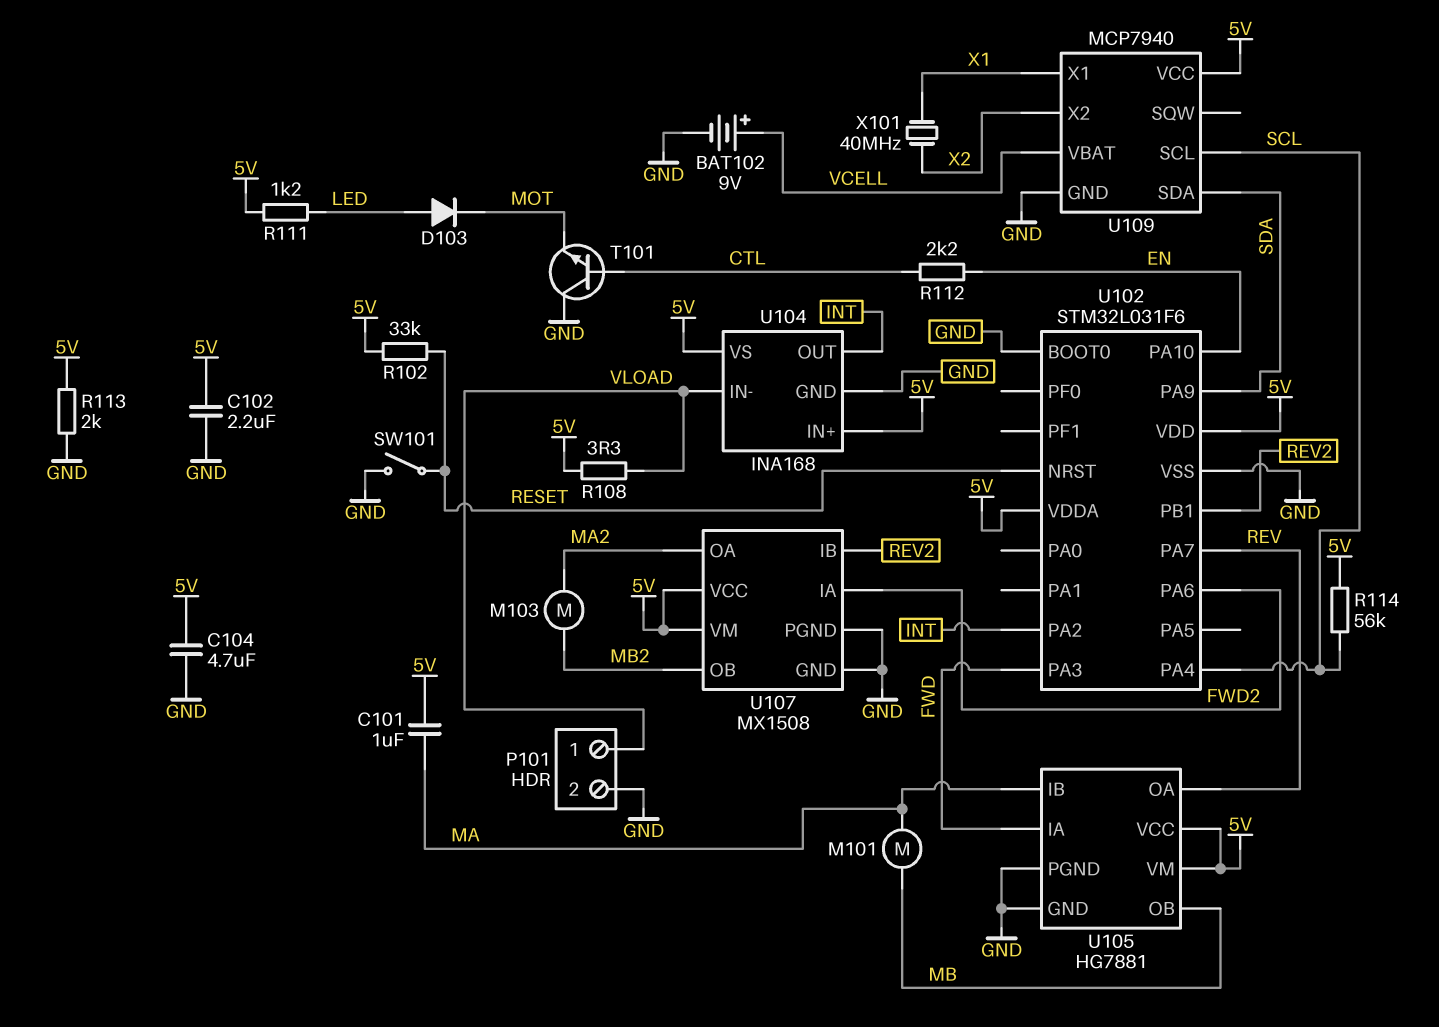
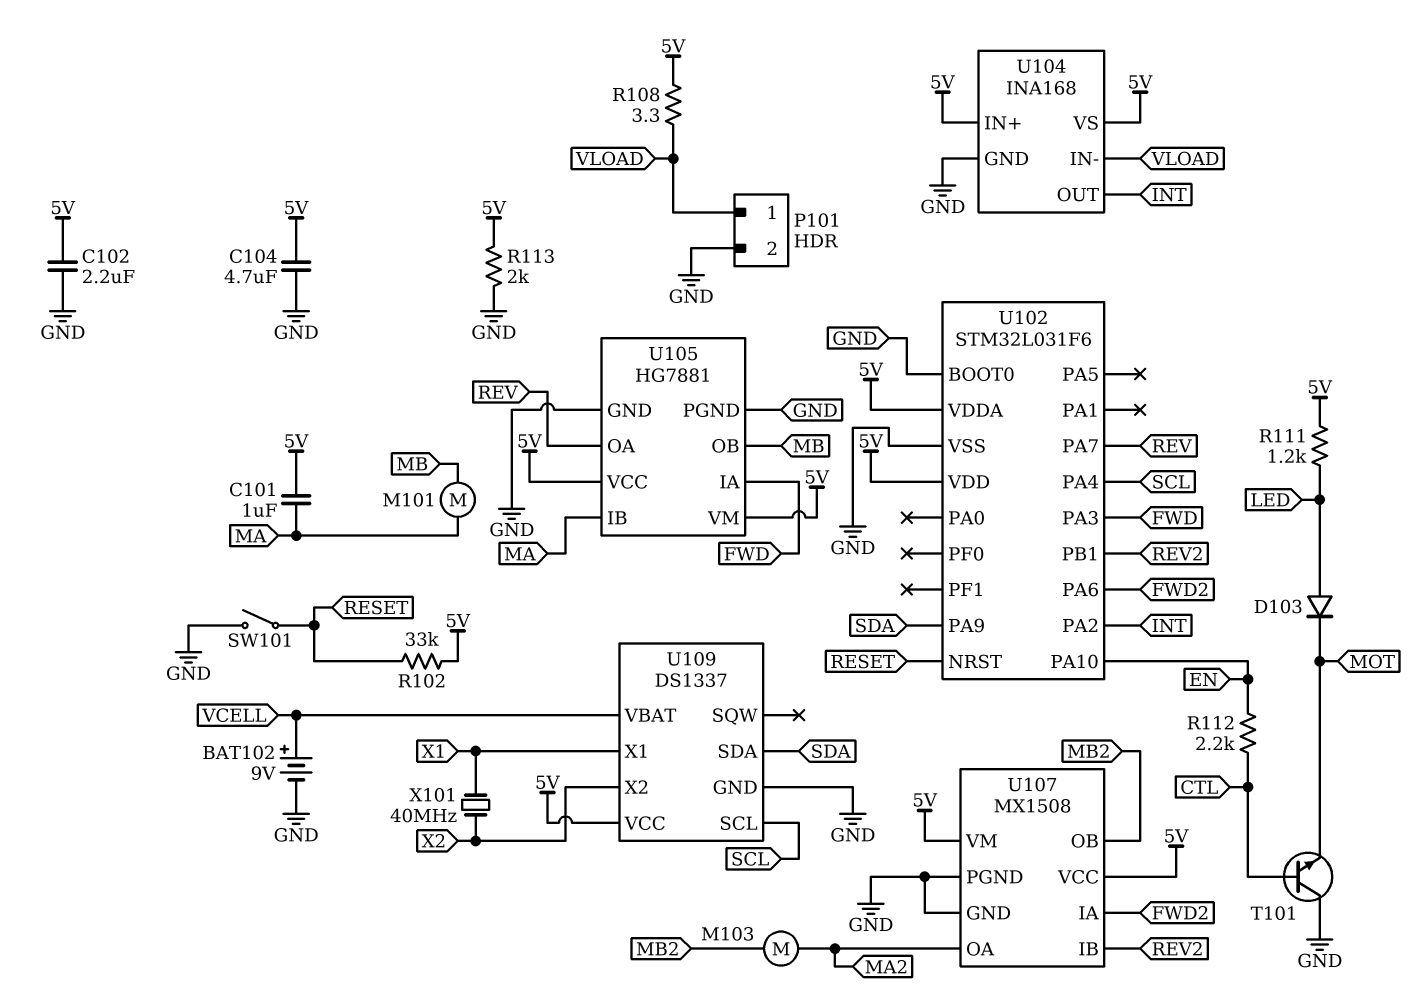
R114: 56k (5V, SCL) -> none
U109: MCP7940 -> DS1337

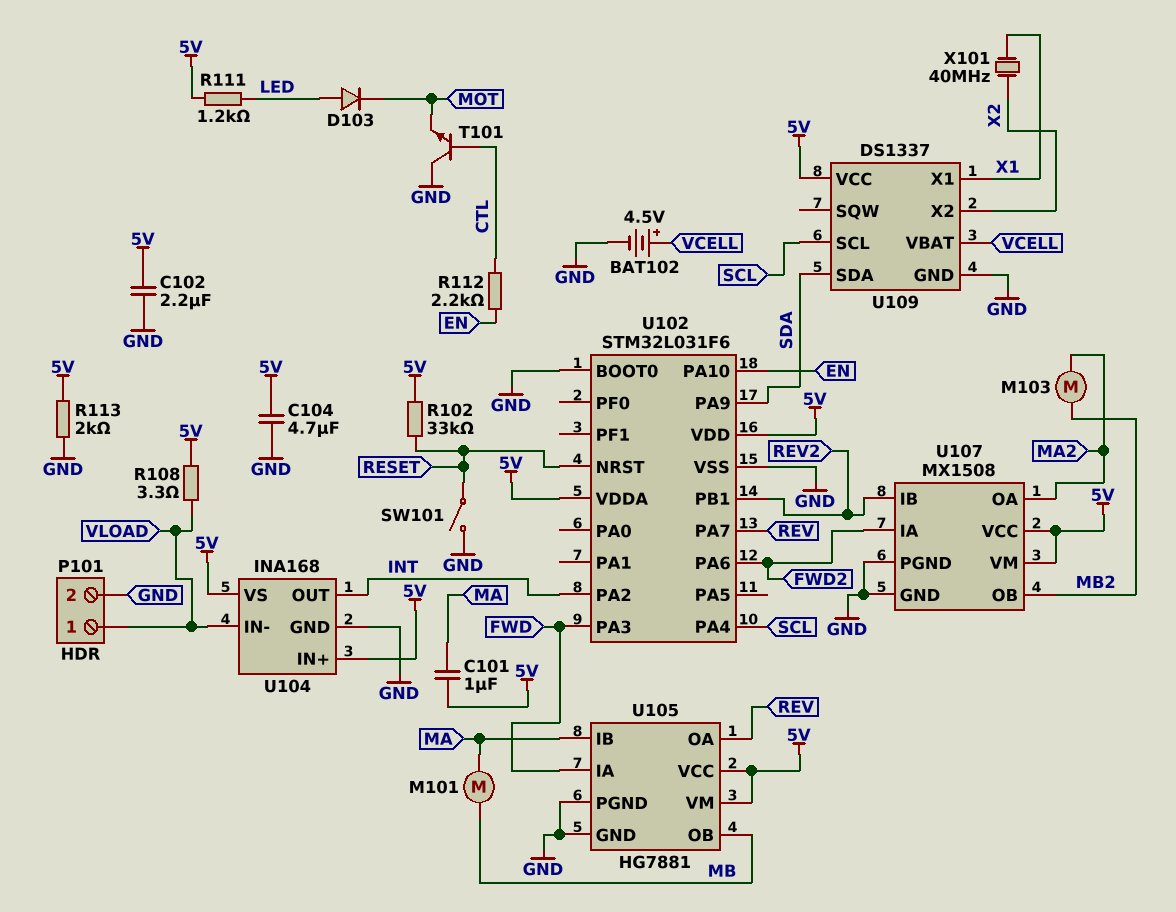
BAT102: 9V (plus VCELL, minus GND) -> 4.5V (plus VCELL, minus GND)

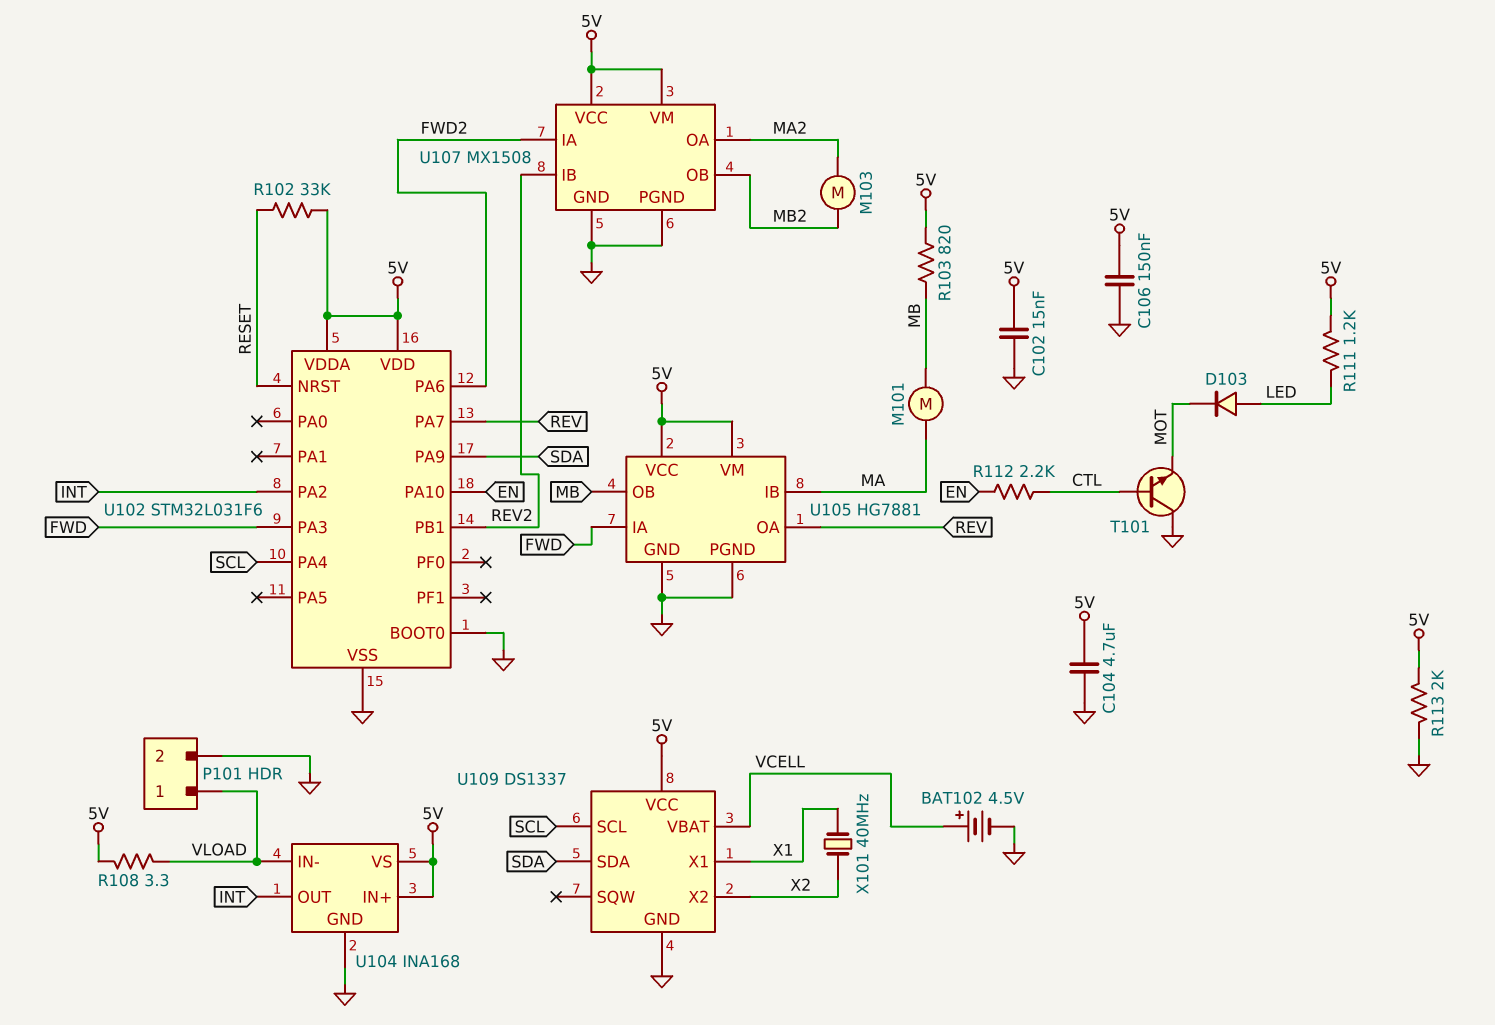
C101: 1uF (5V, MA) -> none
C102: 2.2uF (5V, GND) -> 15nF (5V, GND)
C106: none -> 150nF (5V, GND)
R103: none -> 820 (5V, MB)
SW101: switch (GND, RESET) -> none

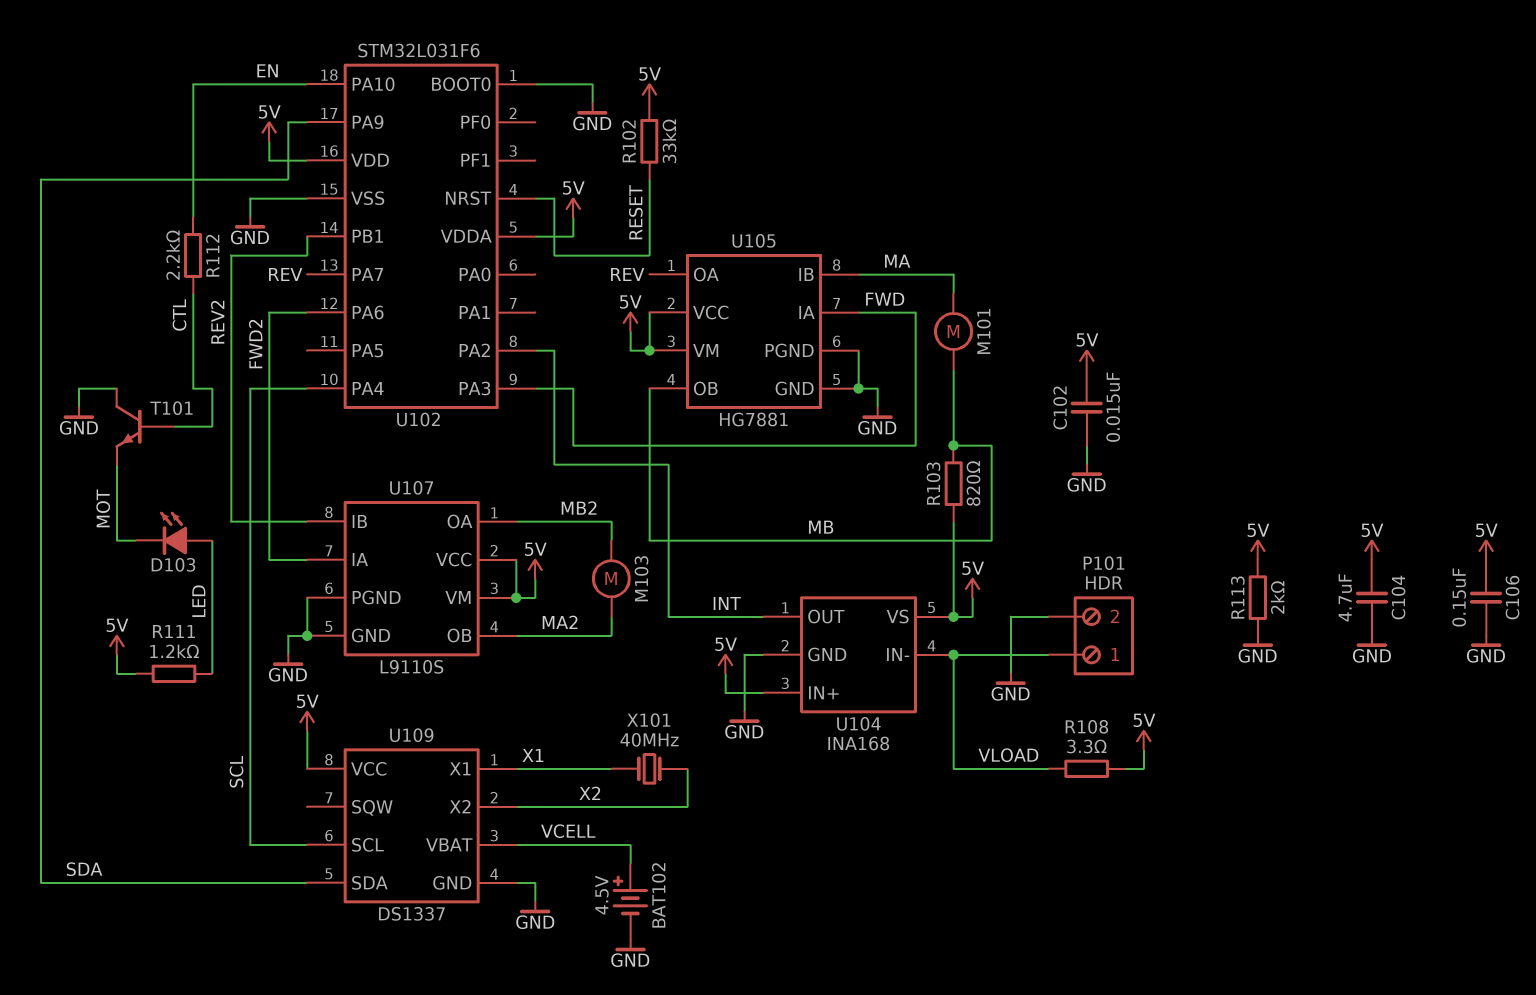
D103: diode (A LED, K MOT) -> LED (A LED, K MOT)
U107: MX1508 -> L9110S
U107 pin OA: MA2 -> MB2
U107 pin OB: MB2 -> MA2

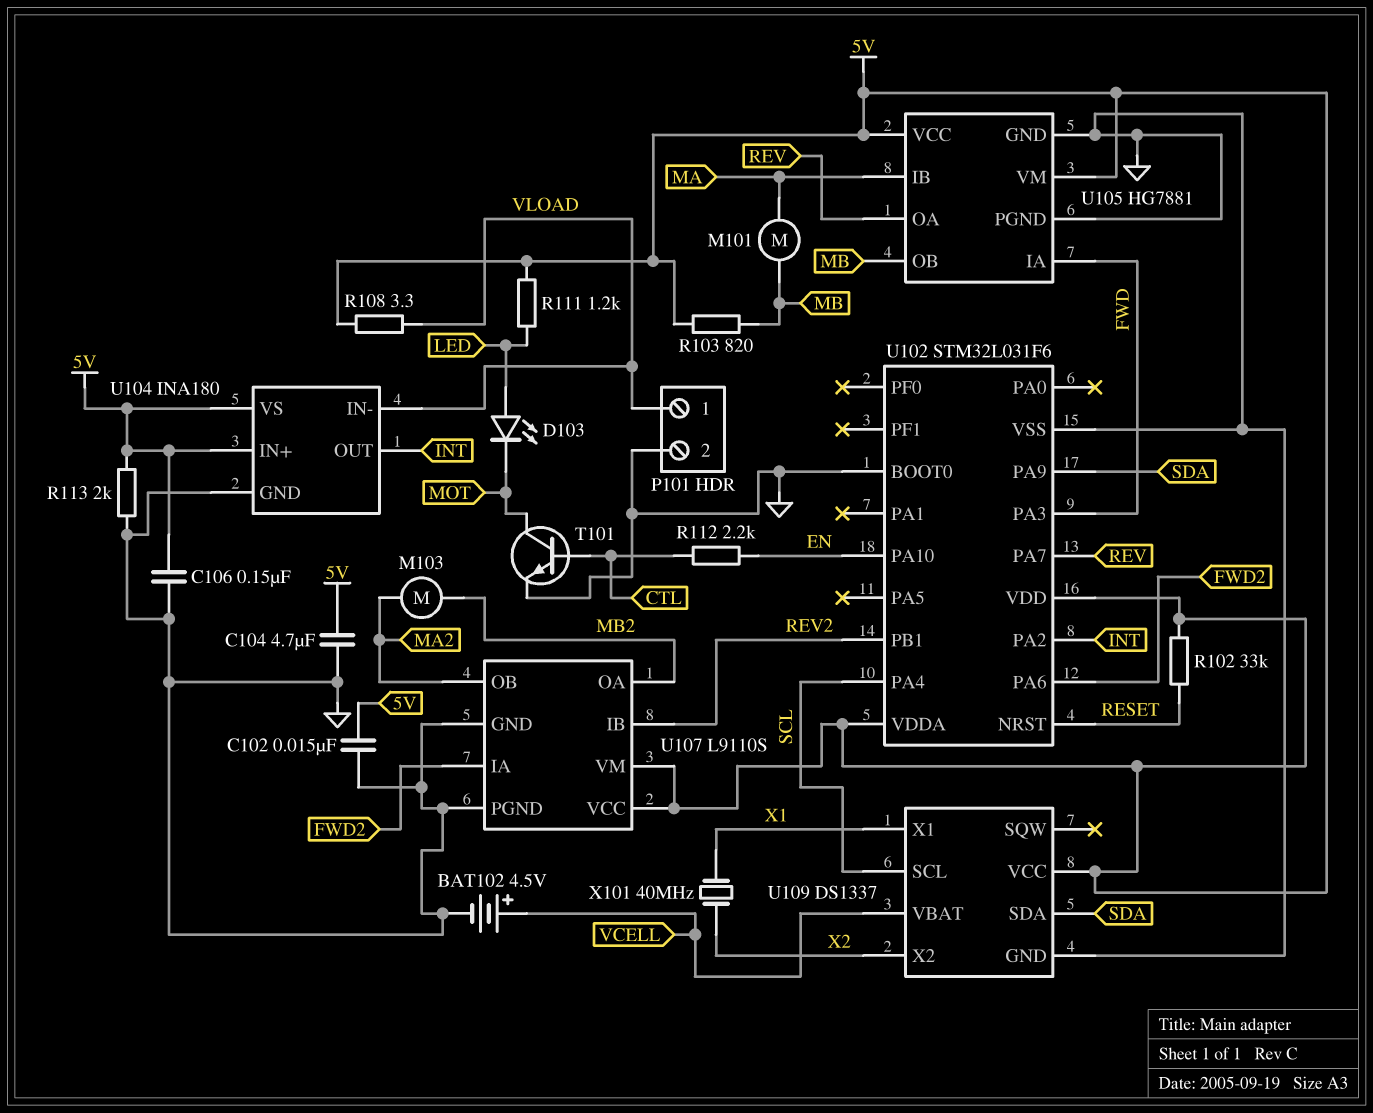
T101: NPN (B CTL, C GND, E MOT) -> NPN (B CTL, C MOT, E GND)
U104: INA168 -> INA180

